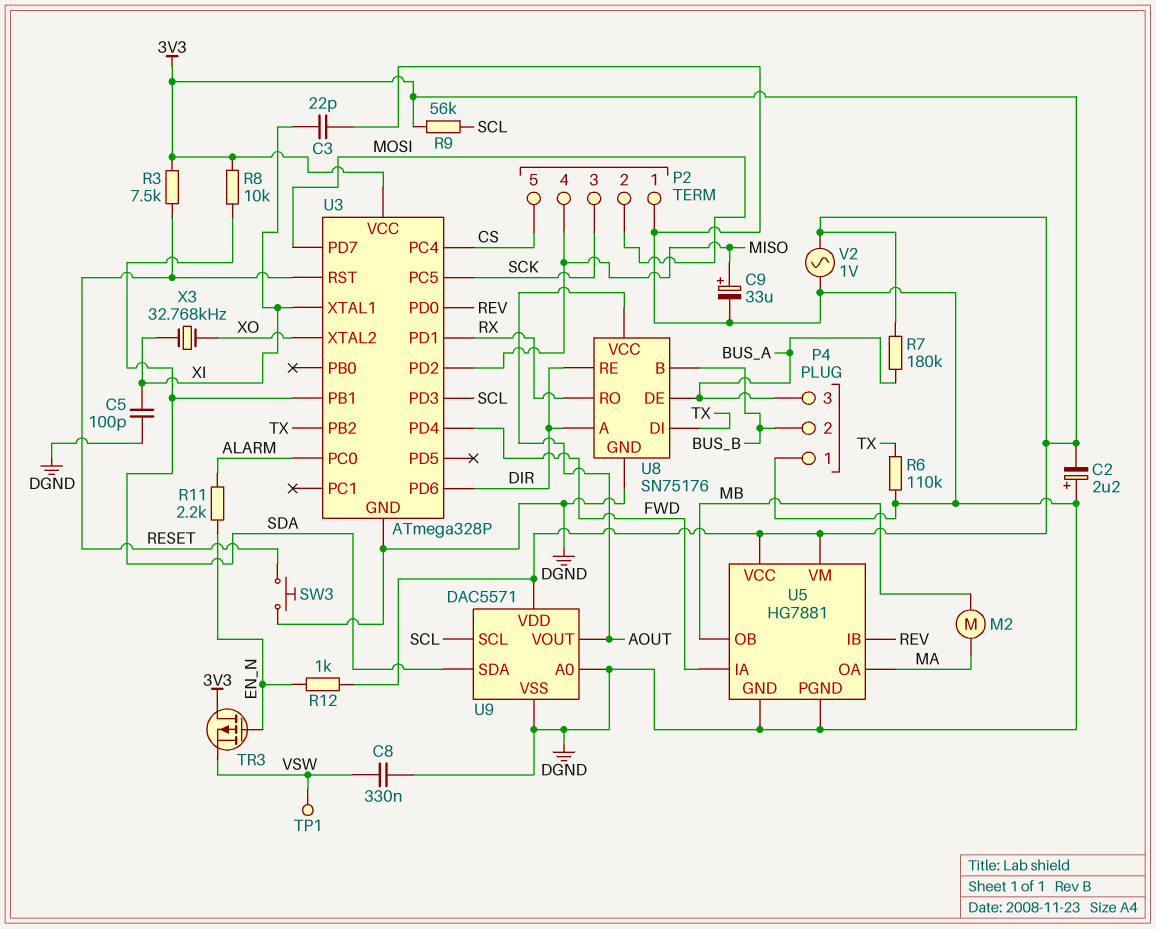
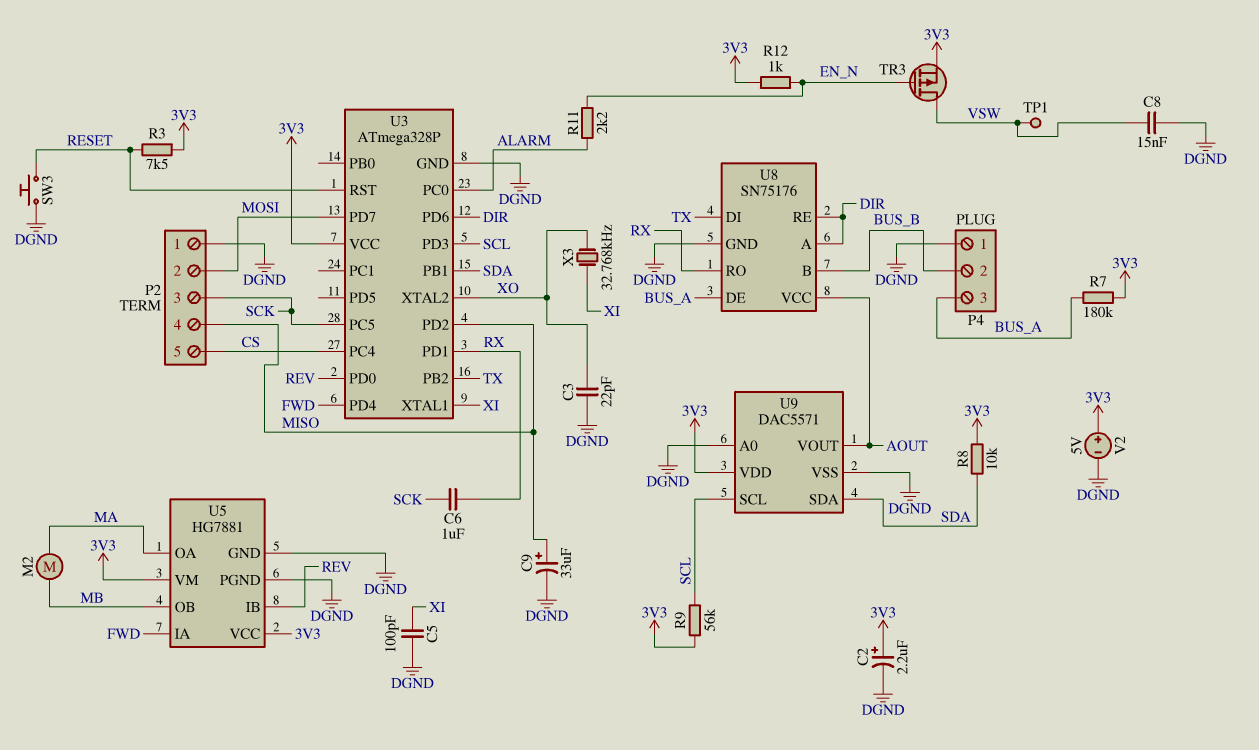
C2: 2.2uF (plus DGND, minus 3V3) -> 2.2uF (plus 3V3, minus DGND)
C3: 22pF (DGND, XI) -> 22pF (DGND, XO)
C6: none -> 1uF (RX, SCK)
C8: 330nF (DGND, VSW) -> 15nF (DGND, VSW)
R6: 110k (DGND, TX) -> none
TR3: PMOS (G EN_N, D 3V3, S VSW) -> PMOS (G EN_N, D VSW, S 3V3)
V2: AC 1V (3V3, DGND) -> 5V (plus 3V3, minus DGND)

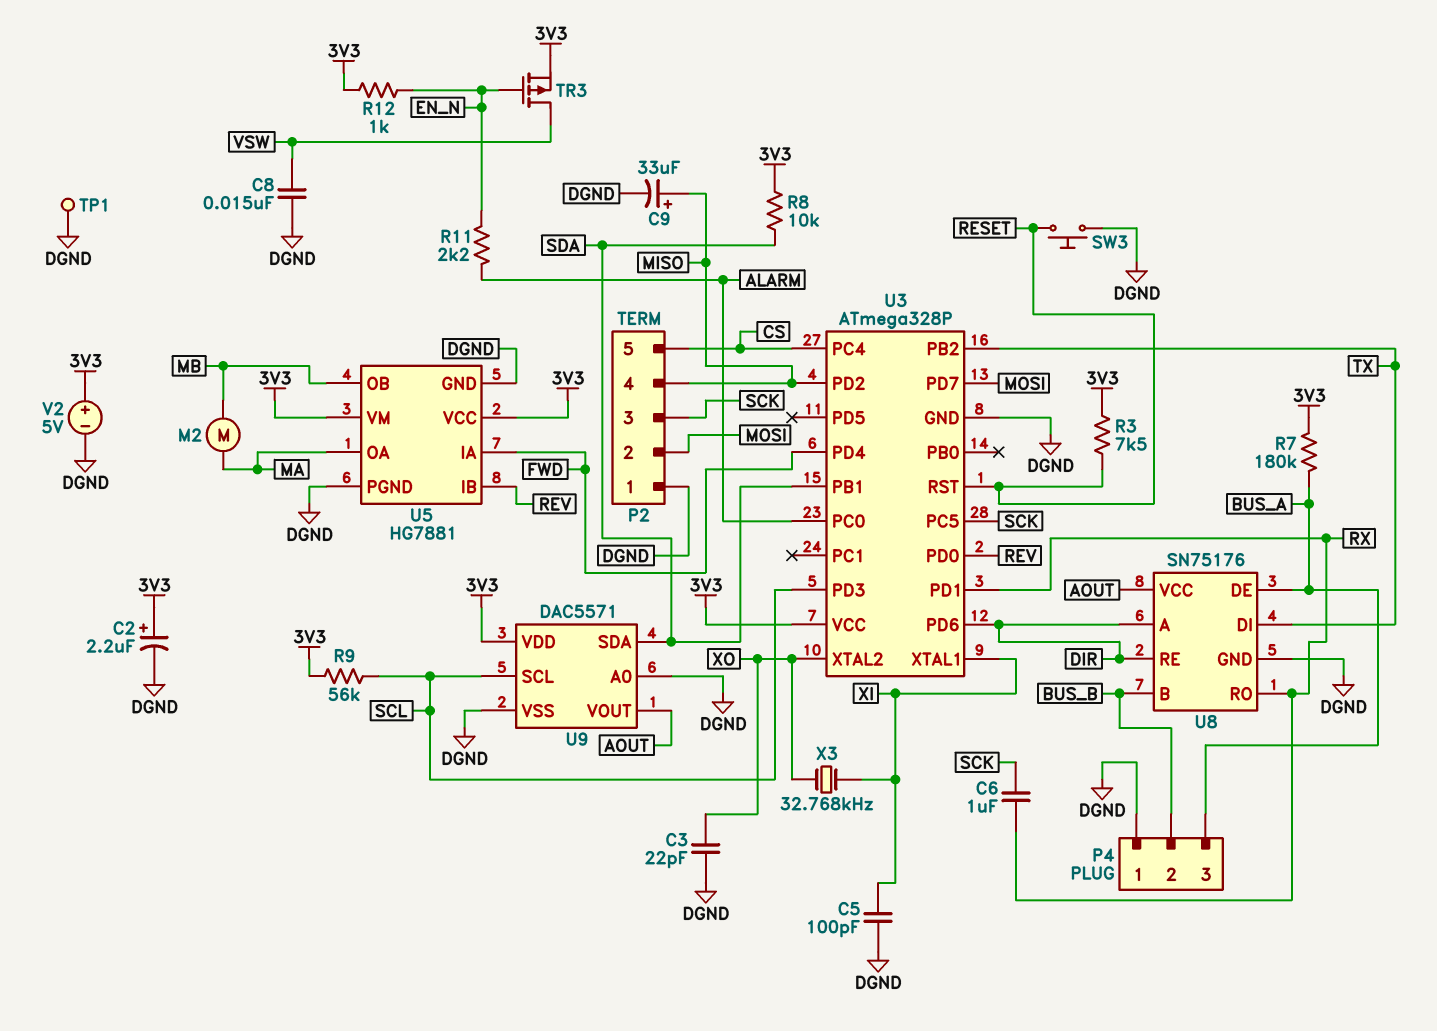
TP1: test point (VSW) -> test point (DGND)

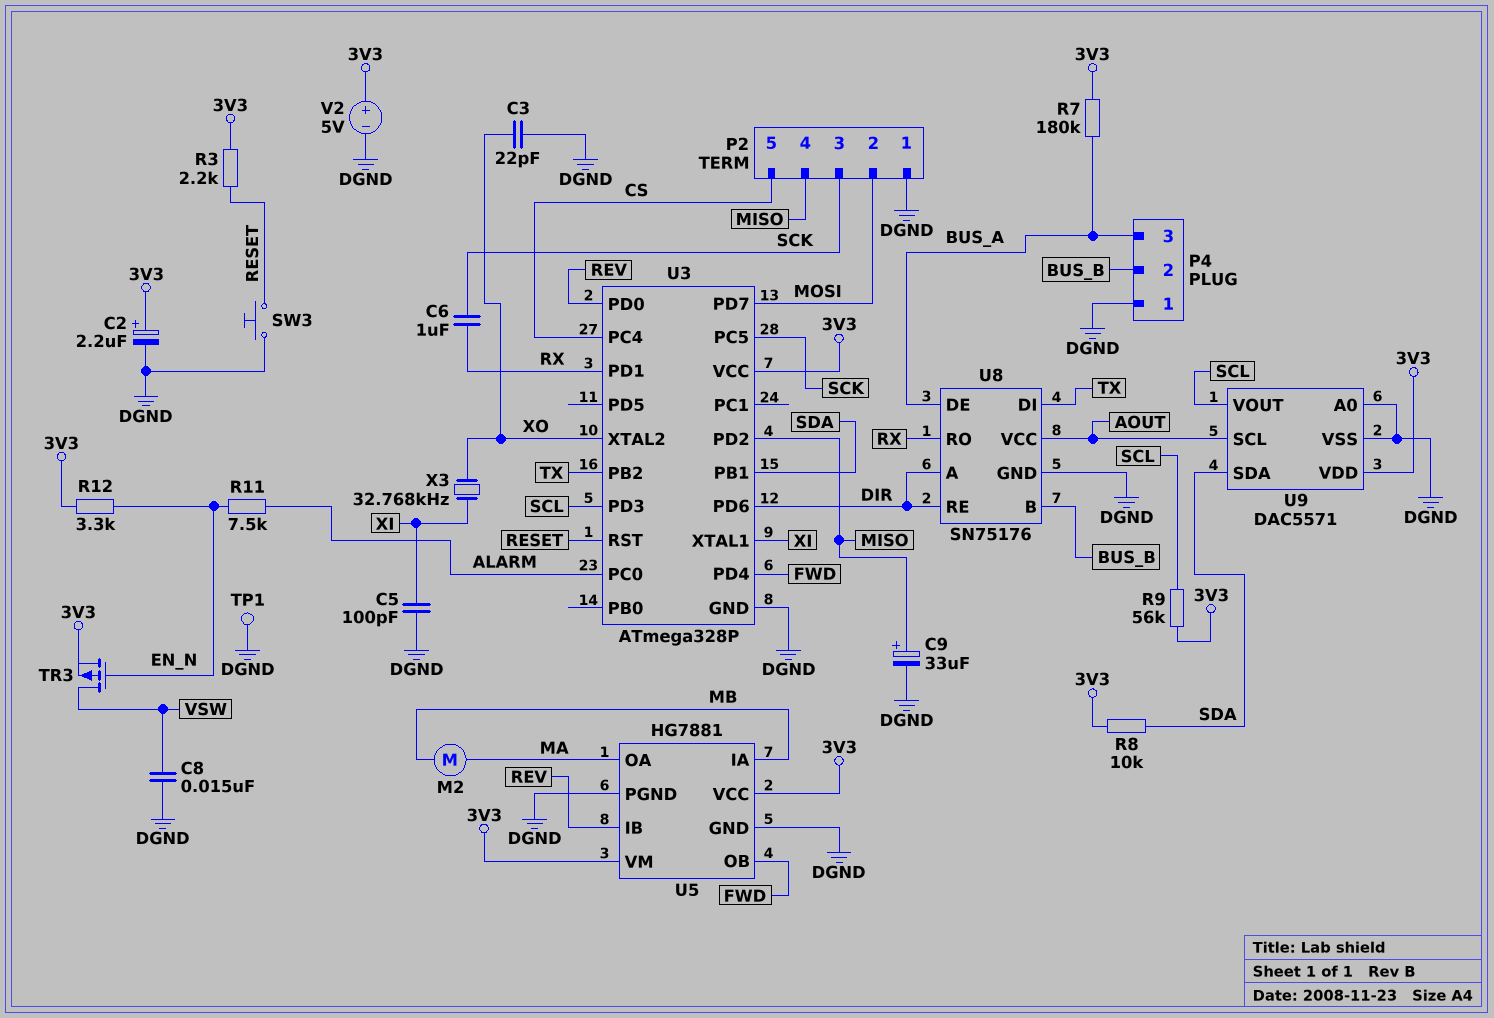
R3: 7.5k (3V3, RESET) -> 2.2k (3V3, RESET)
R11: 2.2k (ALARM, EN_N) -> 7.5k (ALARM, EN_N)
R12: 1k (3V3, EN_N) -> 3.3k (3V3, EN_N)
U5 pin IA: FWD -> MB
U5 pin OB: MB -> FWD
U9 pin SCL: SCL -> AOUT
U9 pin VOUT: AOUT -> SCL

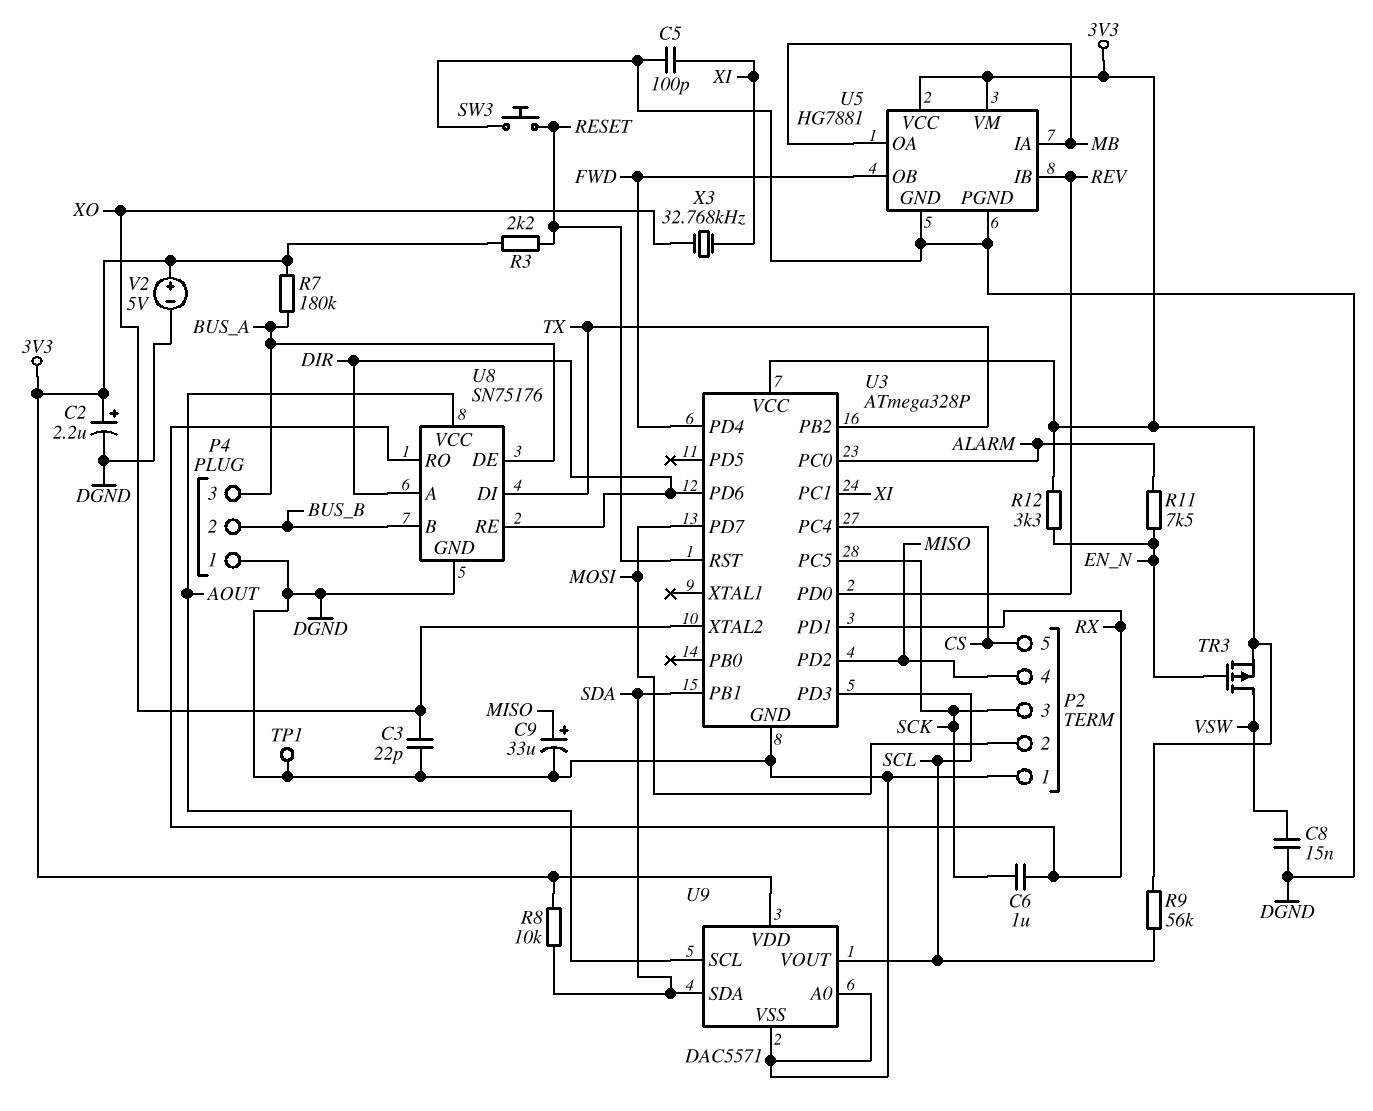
M2: motor (MA, MB) -> none
U3 pin PC1: none -> XI
U3 pin XTAL1: XI -> none
U5 pin OA: MA -> MB

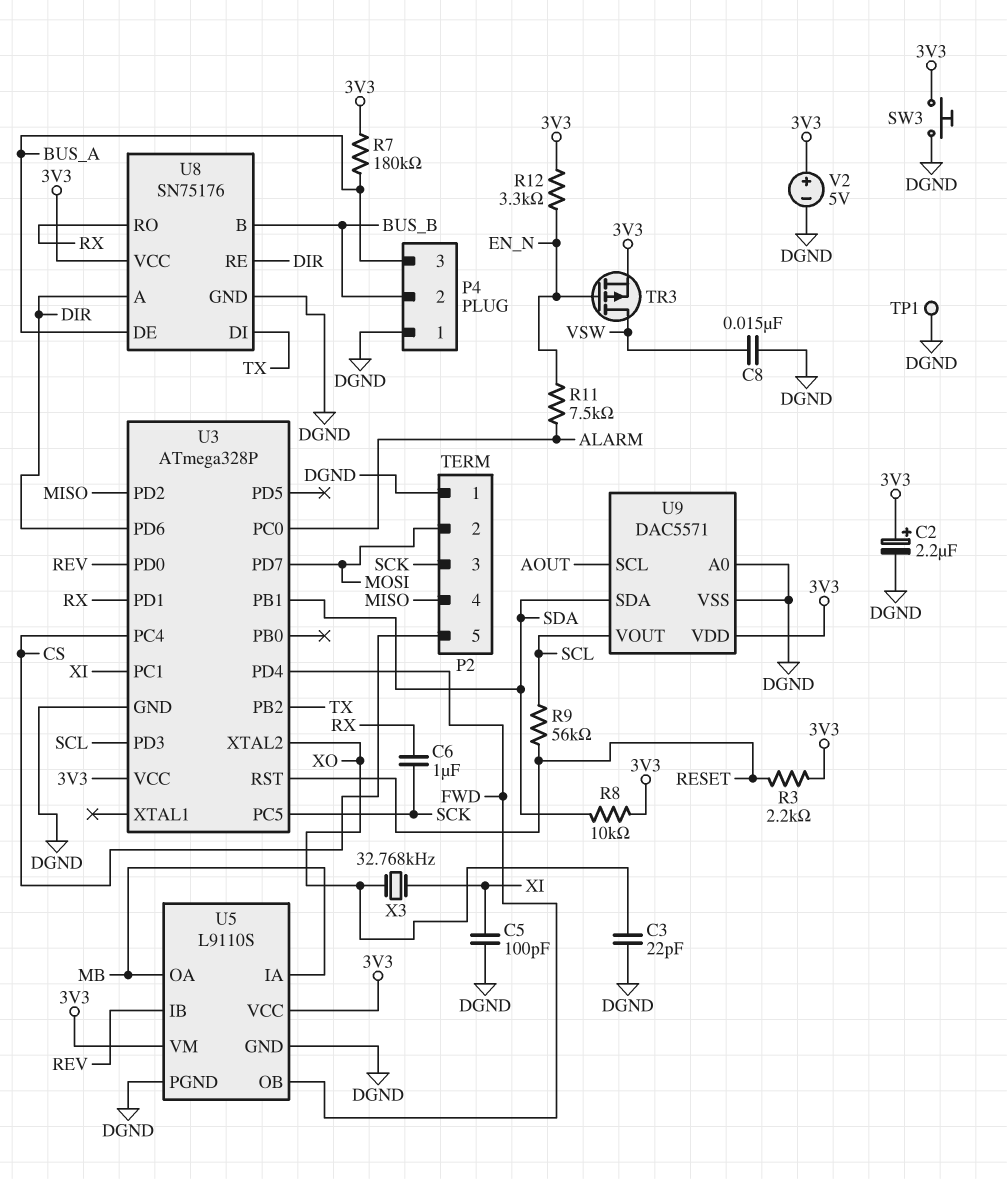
C9: 33uF (plus MISO, minus DGND) -> none
R9: 56k (3V3, SCL) -> 56k (RESET, SCL)
SW3: button (DGND, RESET) -> button (3V3, DGND)
U5: HG7881 -> L9110S
U8 pin VCC: AOUT -> 3V3

